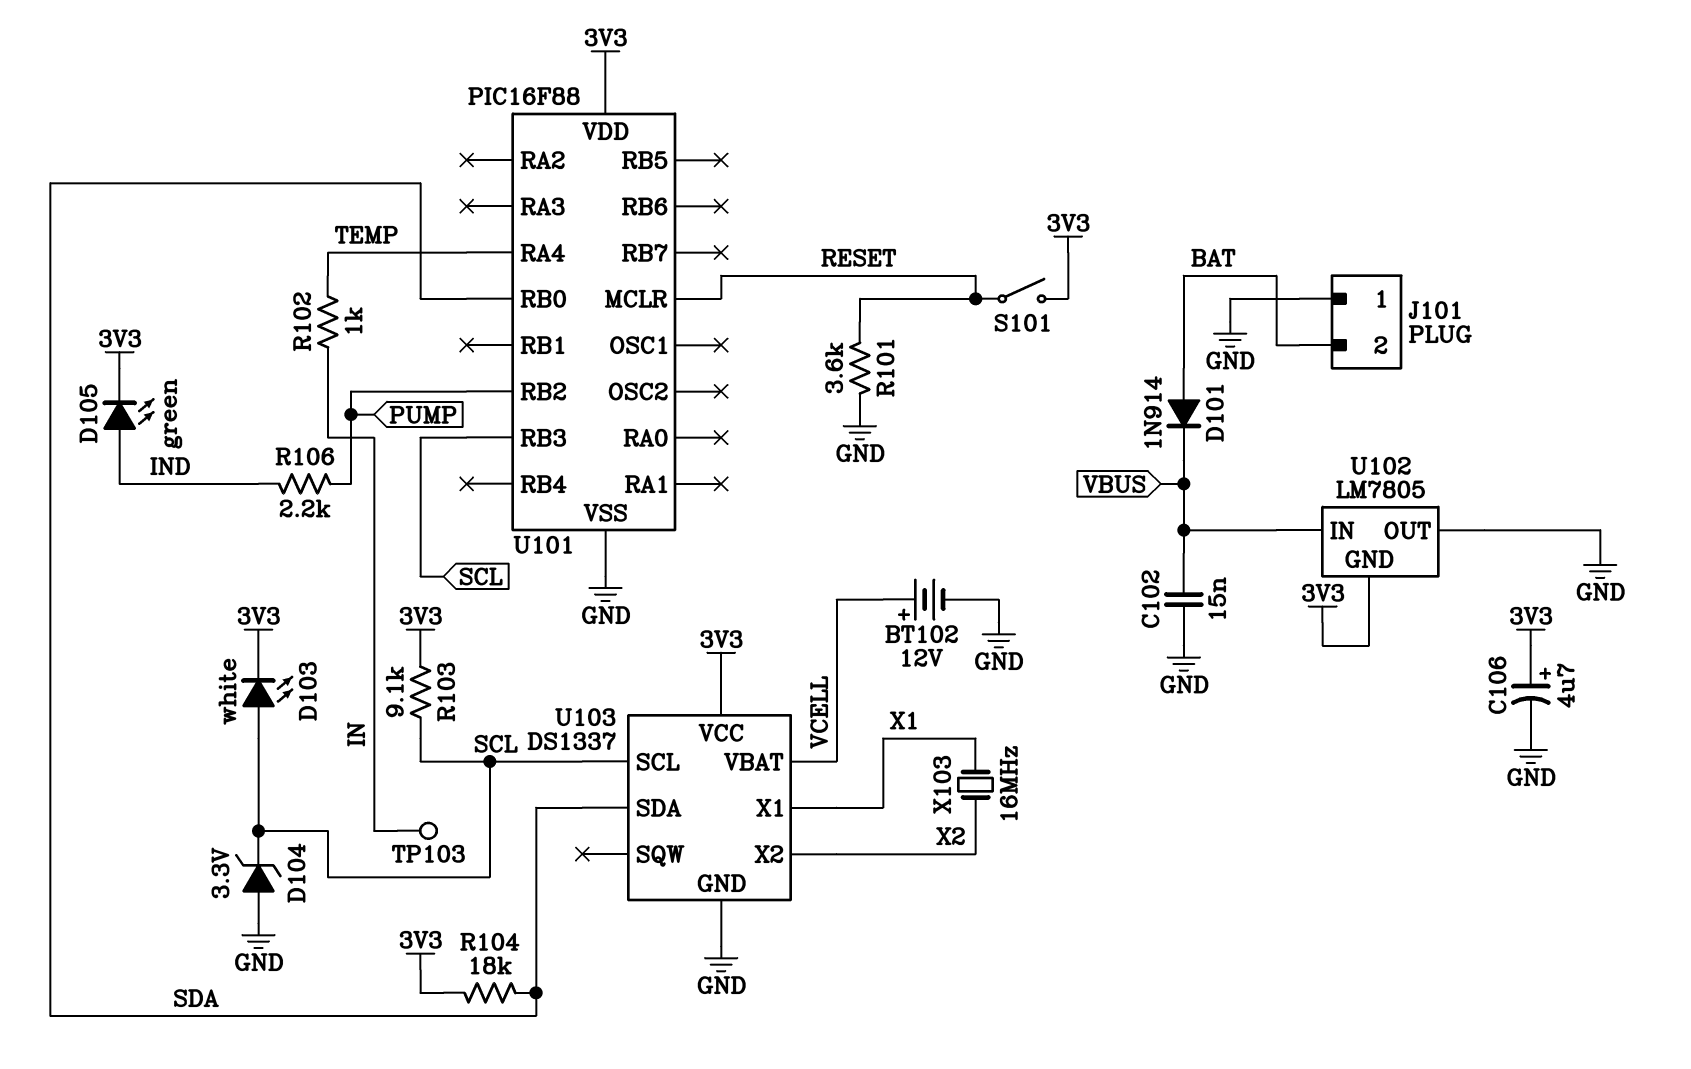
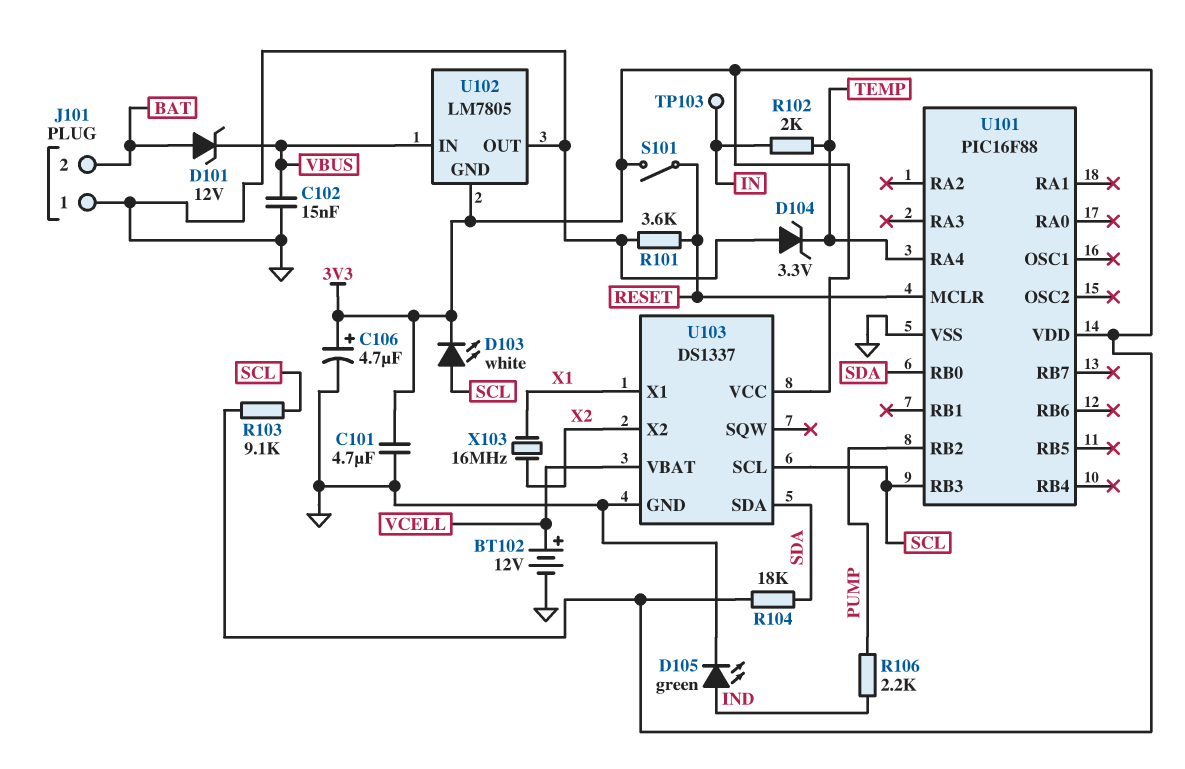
C101: none -> 4.7uF (3V3, GND)
D101: diode 1N914 (A BAT, K VBUS) -> zener 12V (A BAT, K VBUS)
D104: zener 3.3V (A GND, K SCL) -> zener 3.3V (A GND, K TEMP)
D105: LED green (A IND, K 3V3) -> LED green (A IND, K GND)
R102: 1k (IN, TEMP) -> 2k (IN, TEMP)

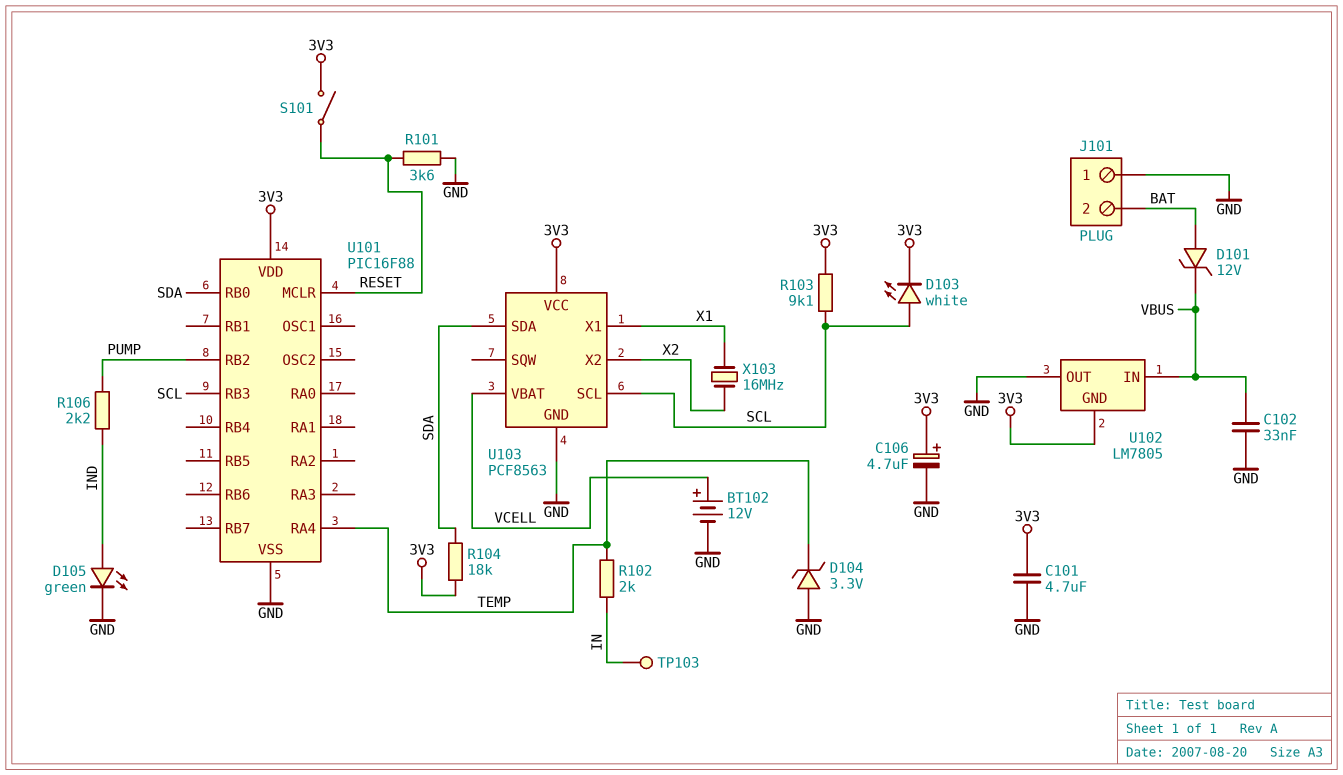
C102: 15nF (GND, VBUS) -> 33nF (GND, VBUS)
U103: DS1337 -> PCF8563

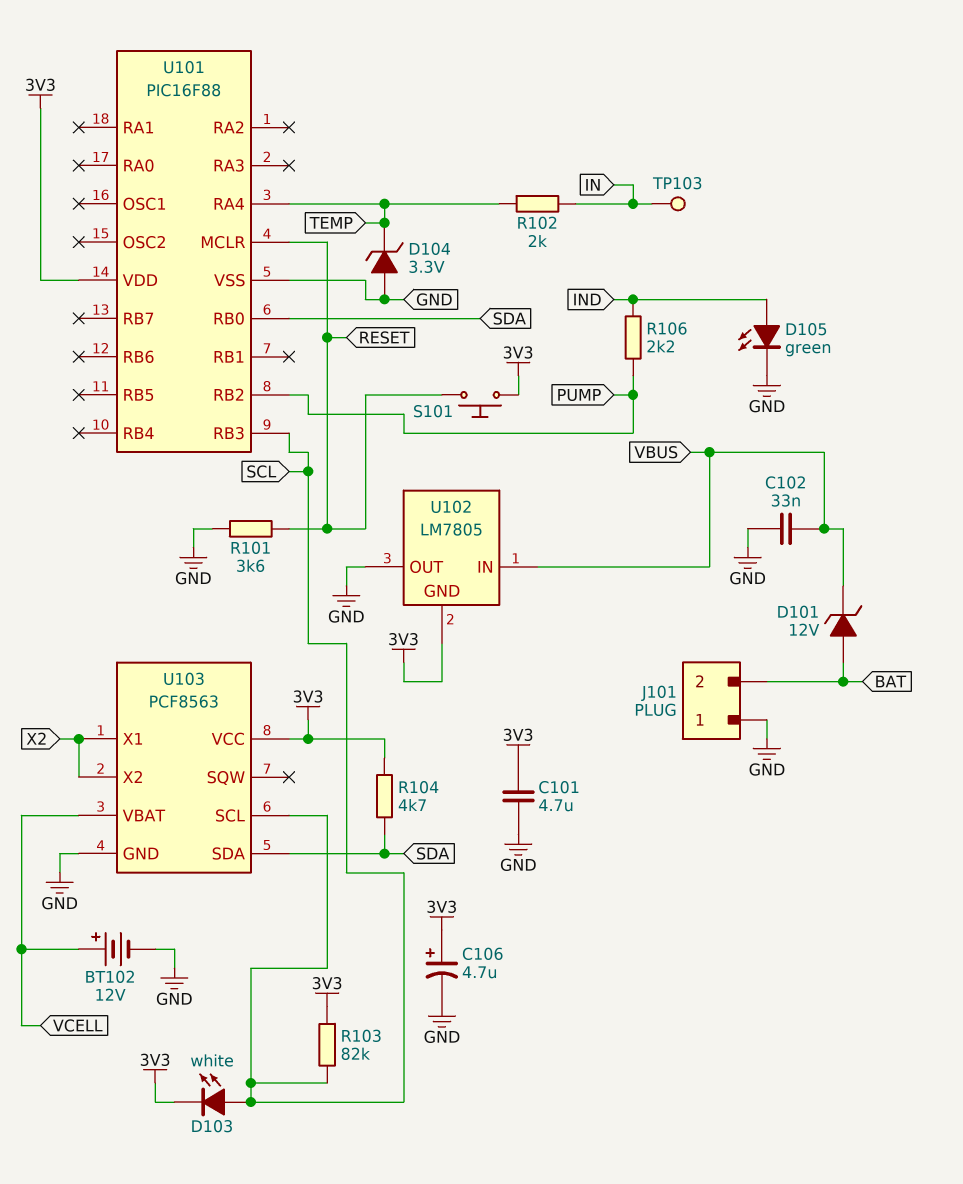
R103: 9.1k (3V3, SCL) -> 82k (3V3, SCL)
R104: 18k (3V3, SDA) -> 4.7k (3V3, SDA)
S101: switch (3V3, RESET) -> button (3V3, RESET)
U103 pin X1: X1 -> X2
X103: 16MHz (X1, X2) -> none

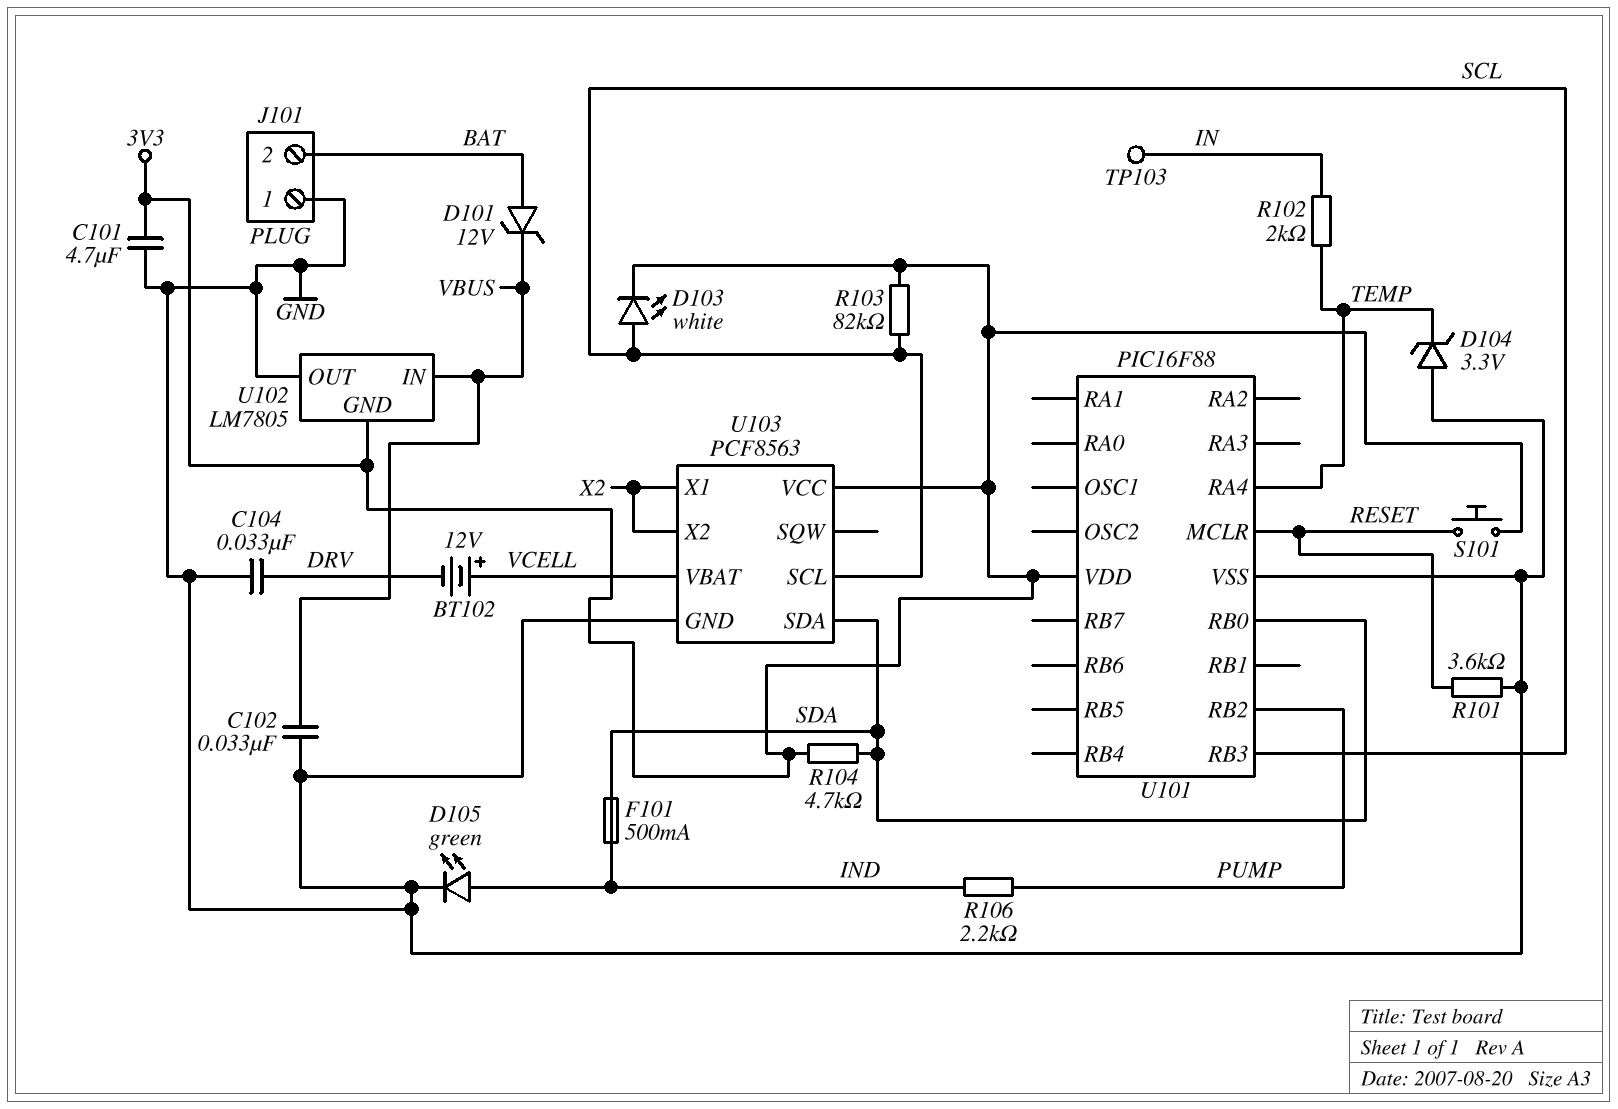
BT102: 12V (plus VCELL, minus GND) -> 12V (plus VCELL, minus DRV)
C104: none -> 33nF (DRV, GND)
C106: 4.7uF (plus 3V3, minus GND) -> none
F101: none -> 500mA (IND, SDA)

